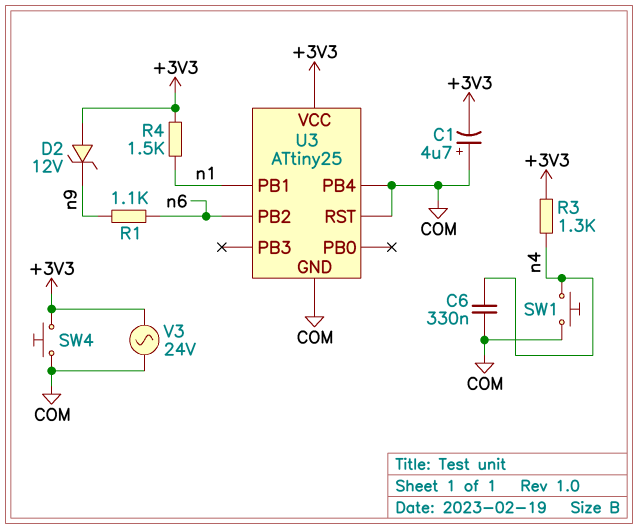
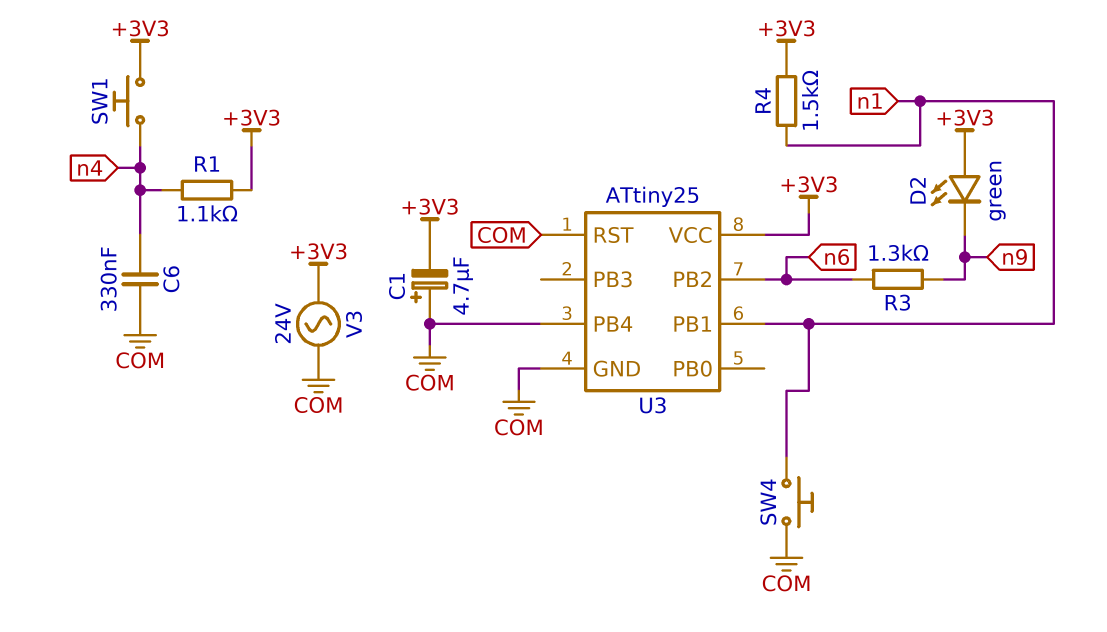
D2: zener 12V (A +3V3, K n9) -> LED green (A +3V3, K n9)
R1: 1.1k (n6, n9) -> 1.1k (+3V3, n4)
R3: 1.3k (+3V3, n4) -> 1.3k (n6, n9)
SW1: button (COM, n4) -> button (+3V3, n4)
SW4: button (+3V3, COM) -> button (COM, n1)

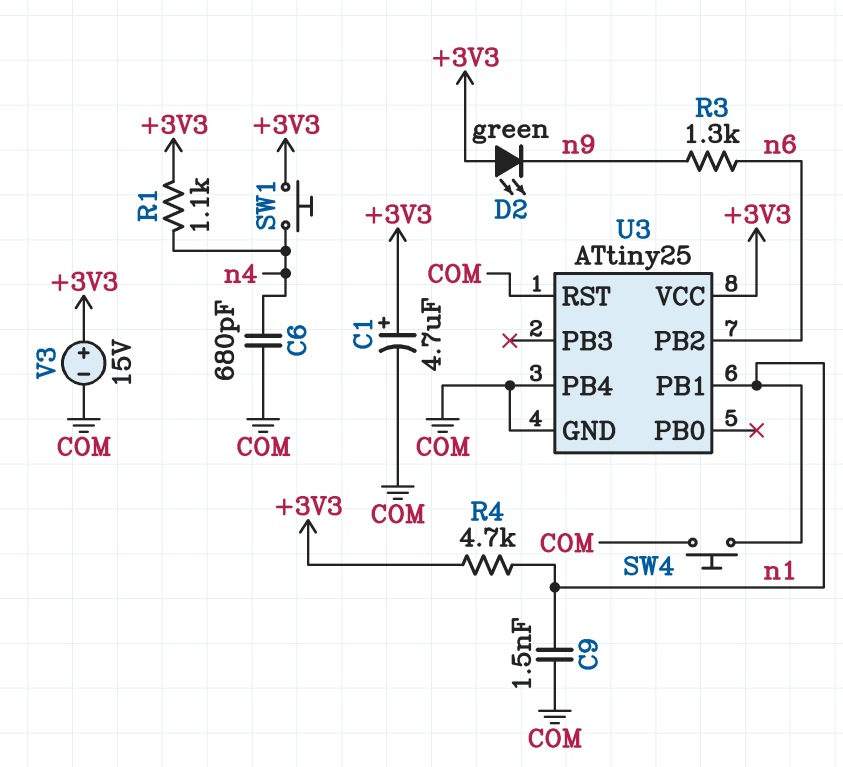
C1: 4.7uF (plus COM, minus +3V3) -> 4.7uF (plus +3V3, minus COM)
C6: 330nF (COM, n4) -> 680pF (COM, n4)
C9: none -> 1.5nF (COM, n1)
R4: 1.5k (+3V3, n1) -> 4.7k (+3V3, n1)
V3: AC 24V (+3V3, COM) -> 15V (plus +3V3, minus COM)

